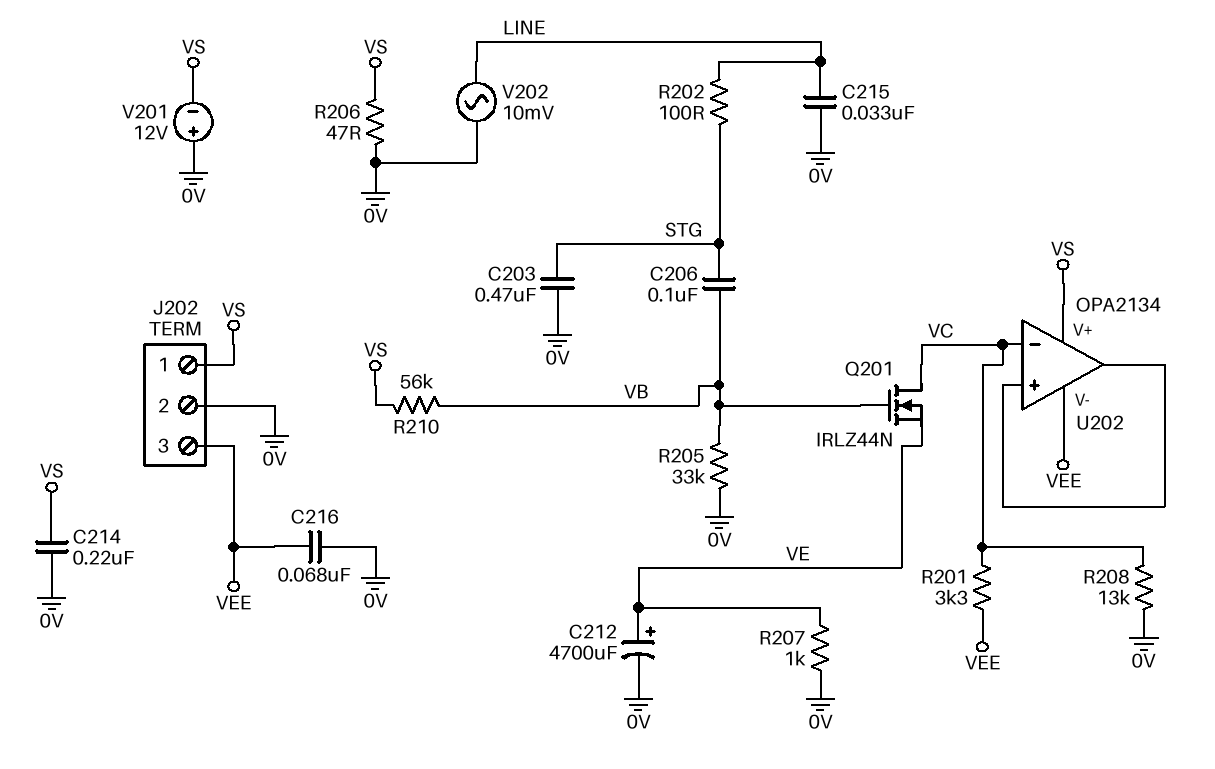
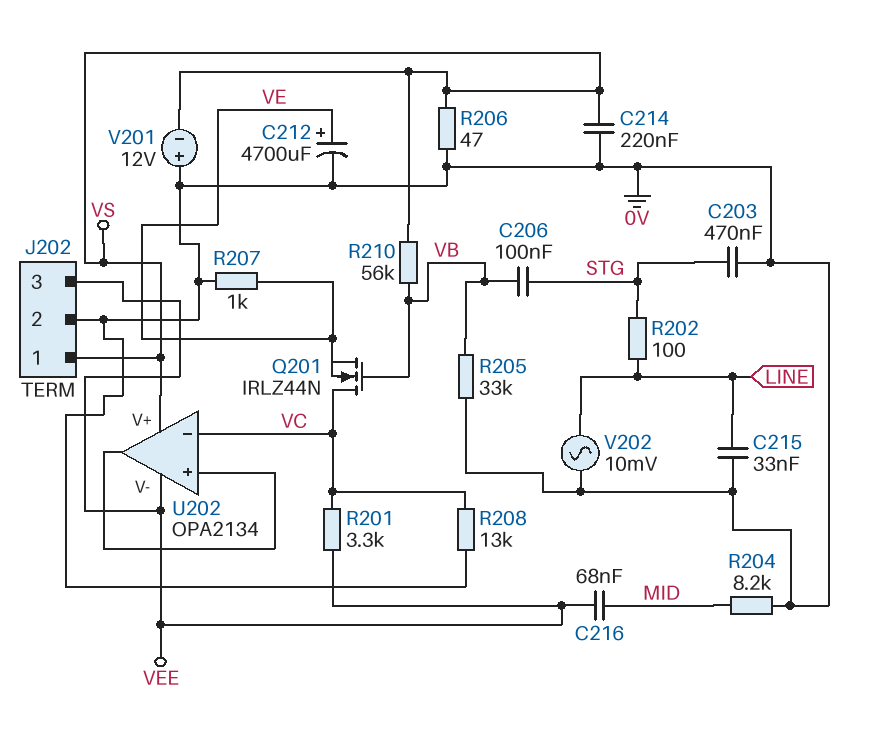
C216: 68nF (0V, VEE) -> 68nF (MID, VEE)
R204: none -> 8.2k (0V, MID)

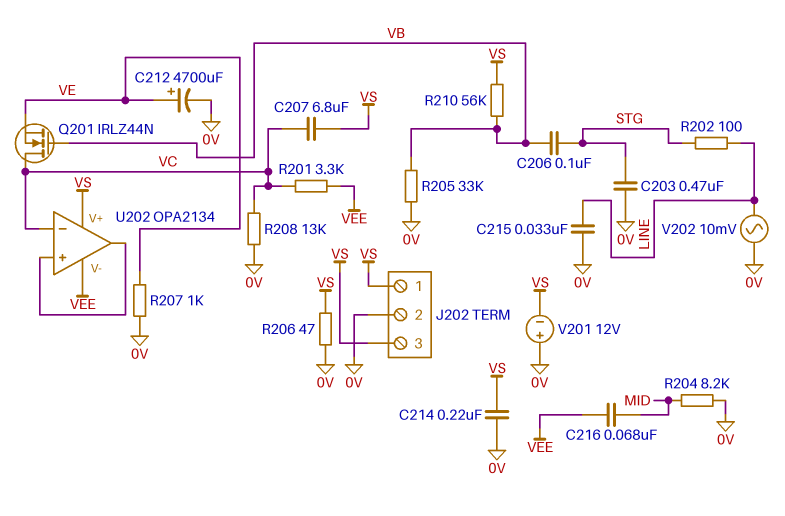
C207: none -> 6.8uF (VC, VS)
J202 pin 3: VEE -> VS

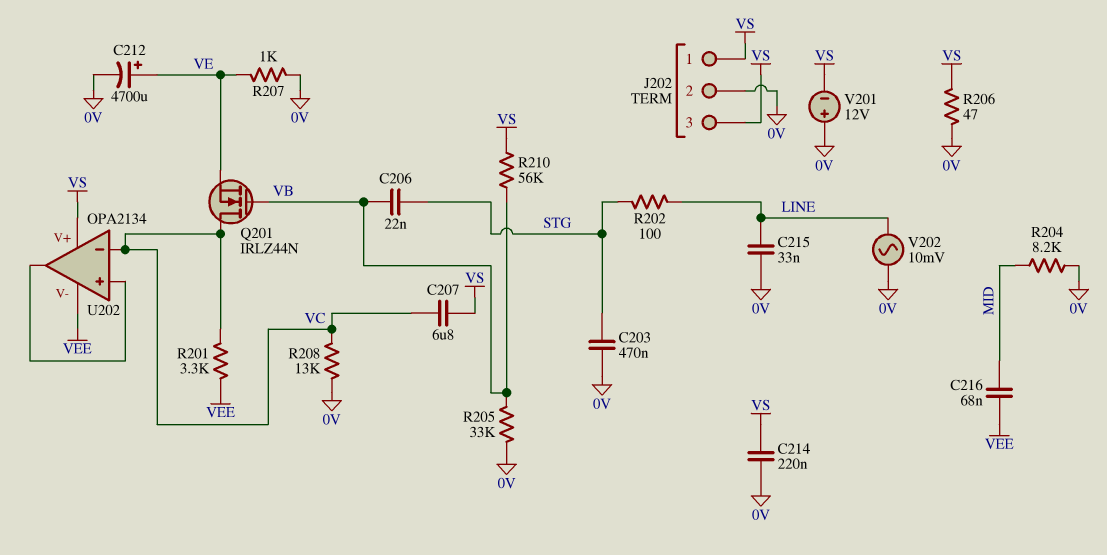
C206: 100nF (STG, VB) -> 22nF (STG, VB)

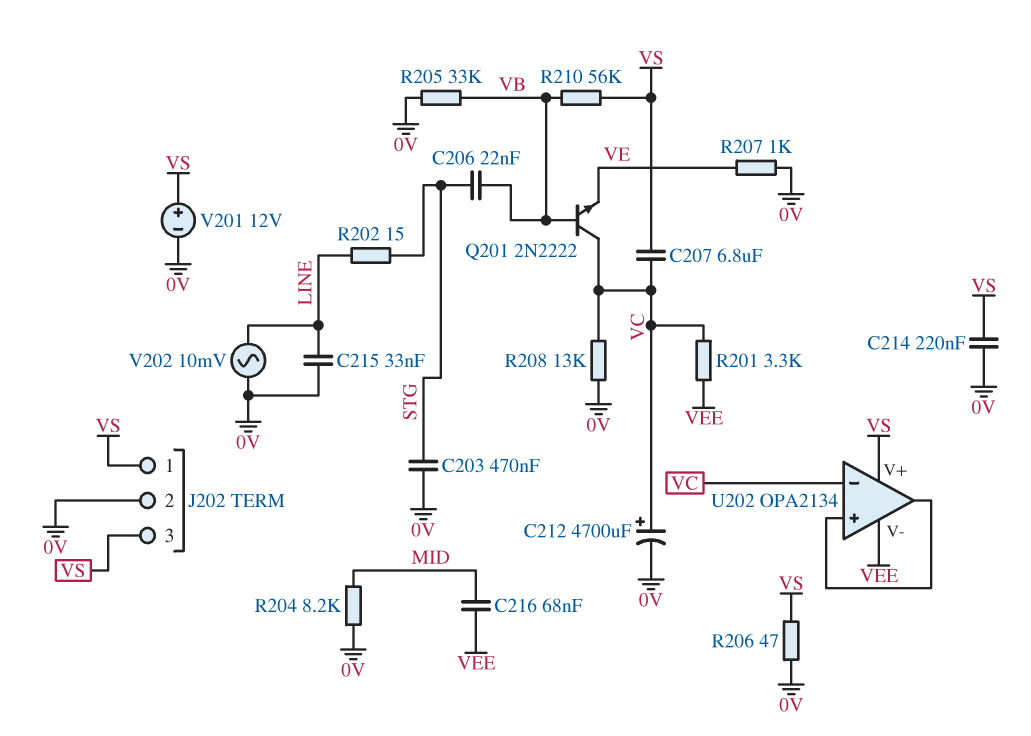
C212: 4700uF (plus VE, minus 0V) -> 4700uF (plus VC, minus 0V)
Q201: NMOS IRLZ44N (G VB, D VC, S VE) -> NPN 2N2222 (B VB, C VC, E VE)
R202: 100 (LINE, STG) -> 15 (LINE, STG)
V201: 12V (plus 0V, minus VS) -> 12V (plus VS, minus 0V)

